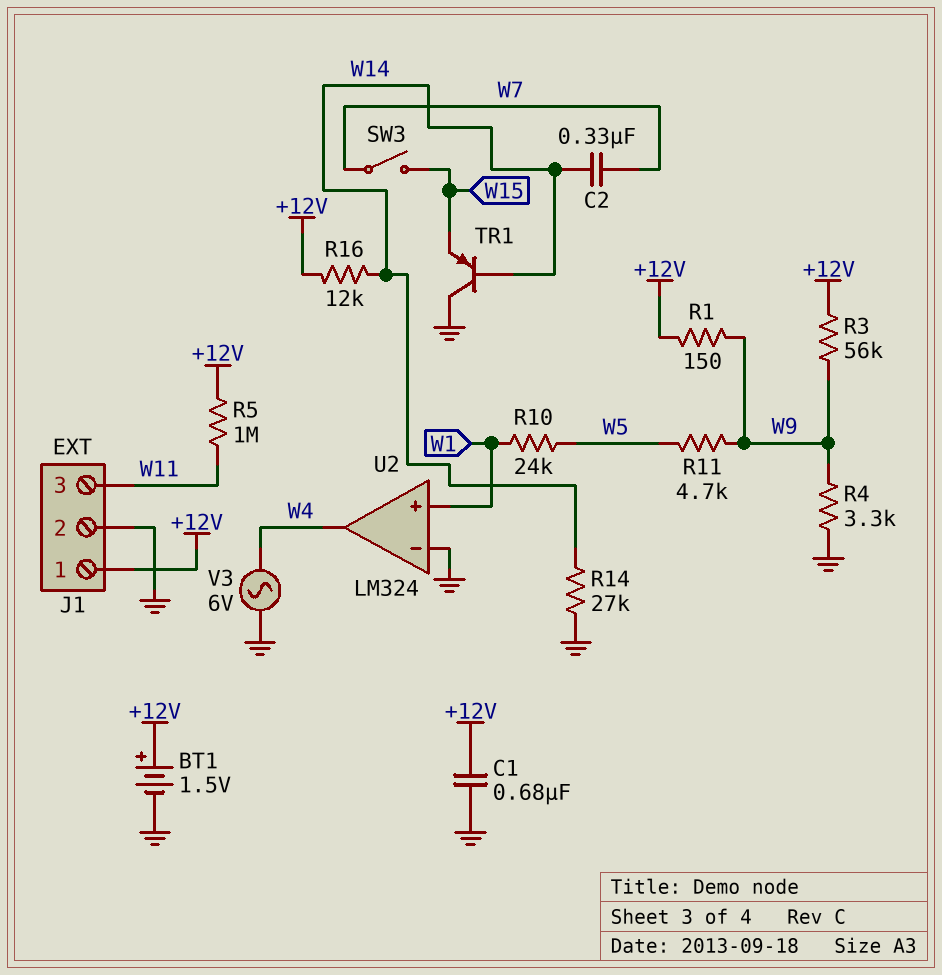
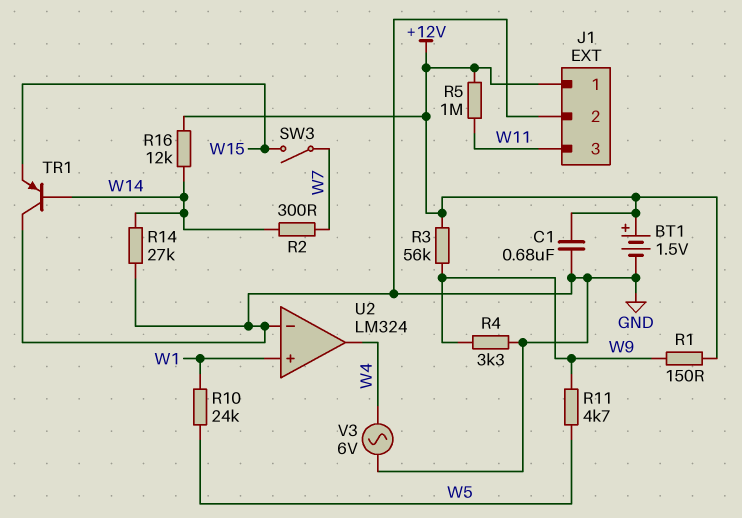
C2: 330nF (W7, W14) -> none
R2: none -> 300 (W7, W14)

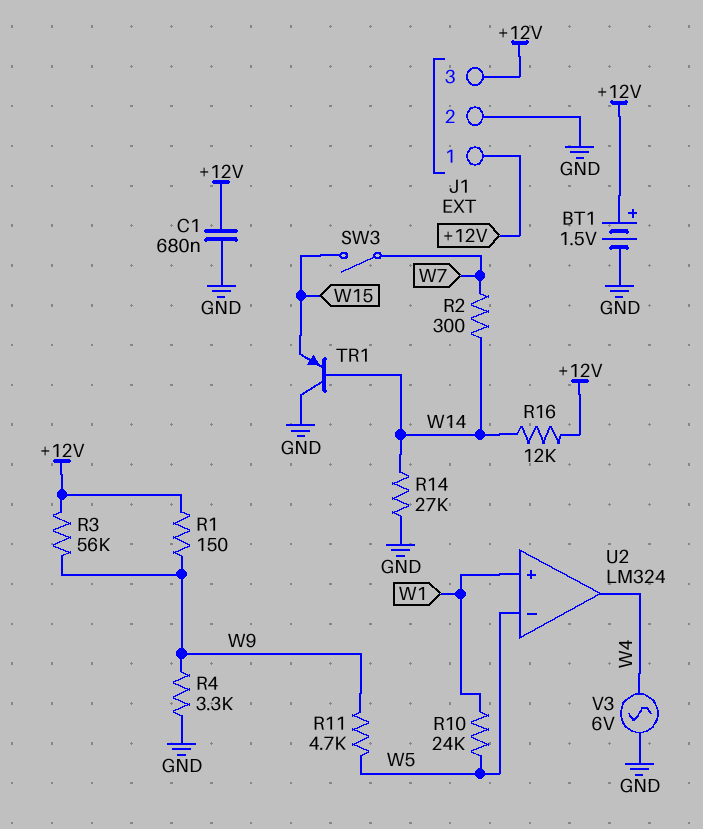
J1 pin 3: W11 -> +12V
R5: 1M (+12V, W11) -> none
U2 pin in-: GND -> W5

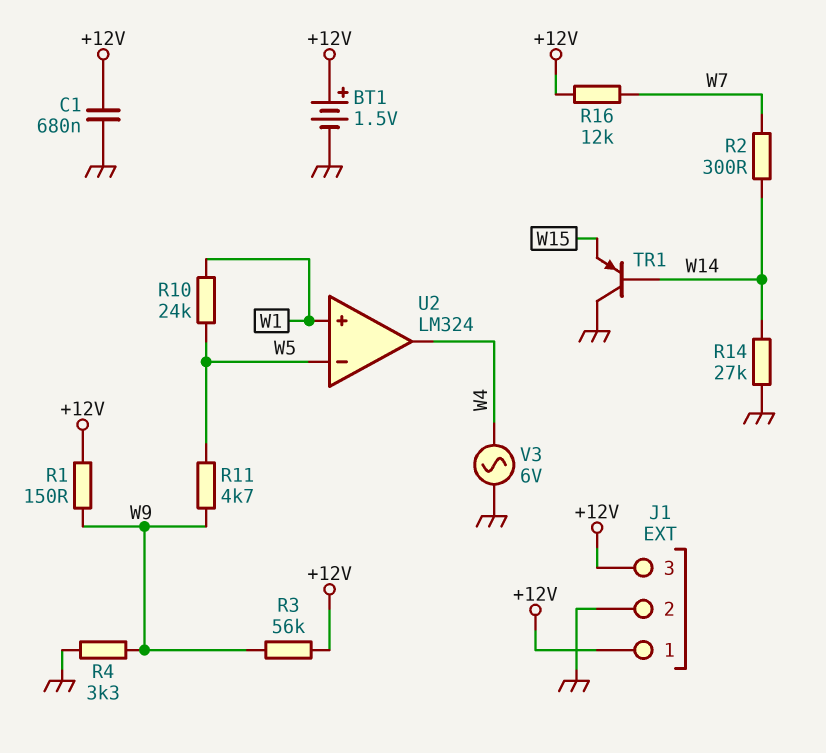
R16: 12k (+12V, W14) -> 12k (+12V, W7)
SW3: switch (W7, W15) -> none

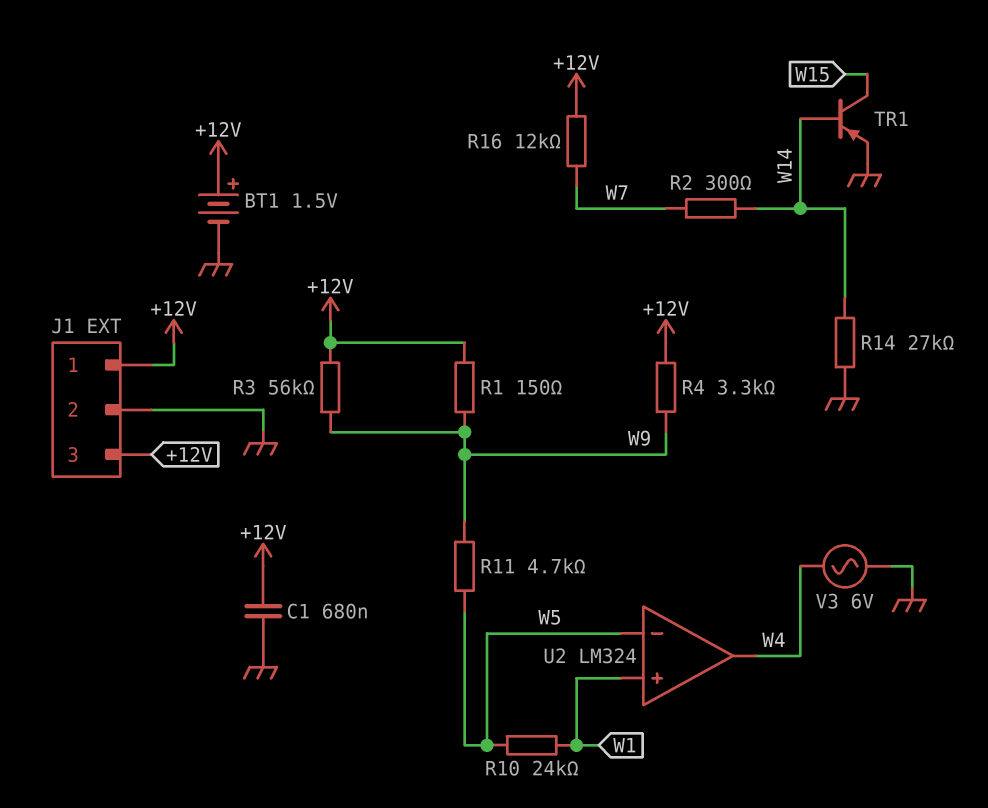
R4: 3.3k (GND, W9) -> 3.3k (+12V, W9)
TR1: PNP (B W14, C GND, E W15) -> PNP (B W14, C W15, E GND)

